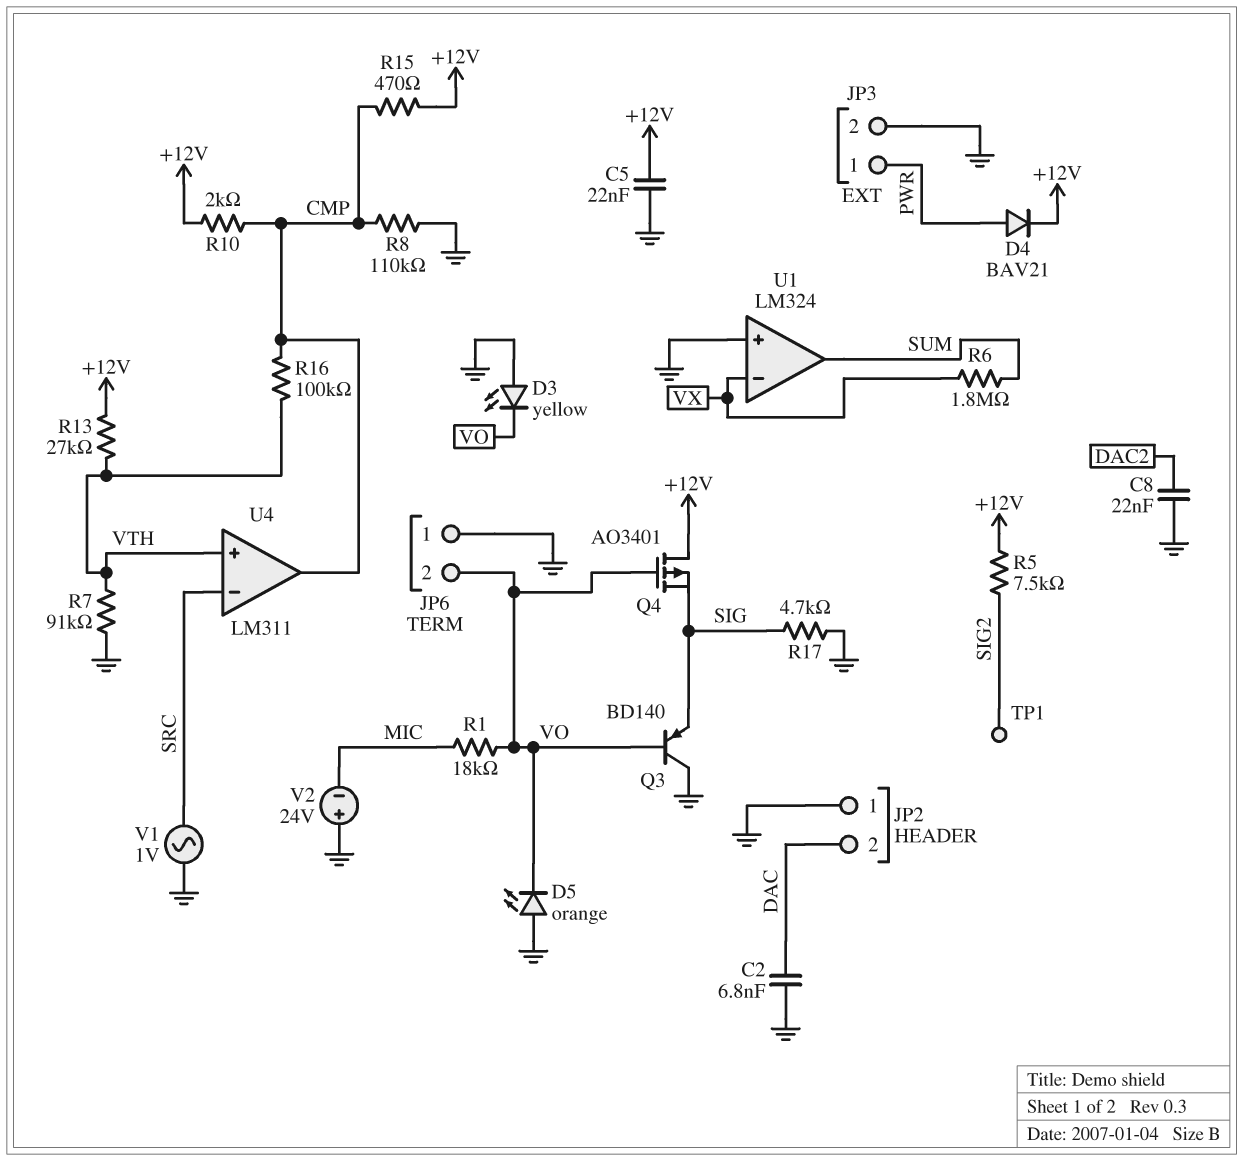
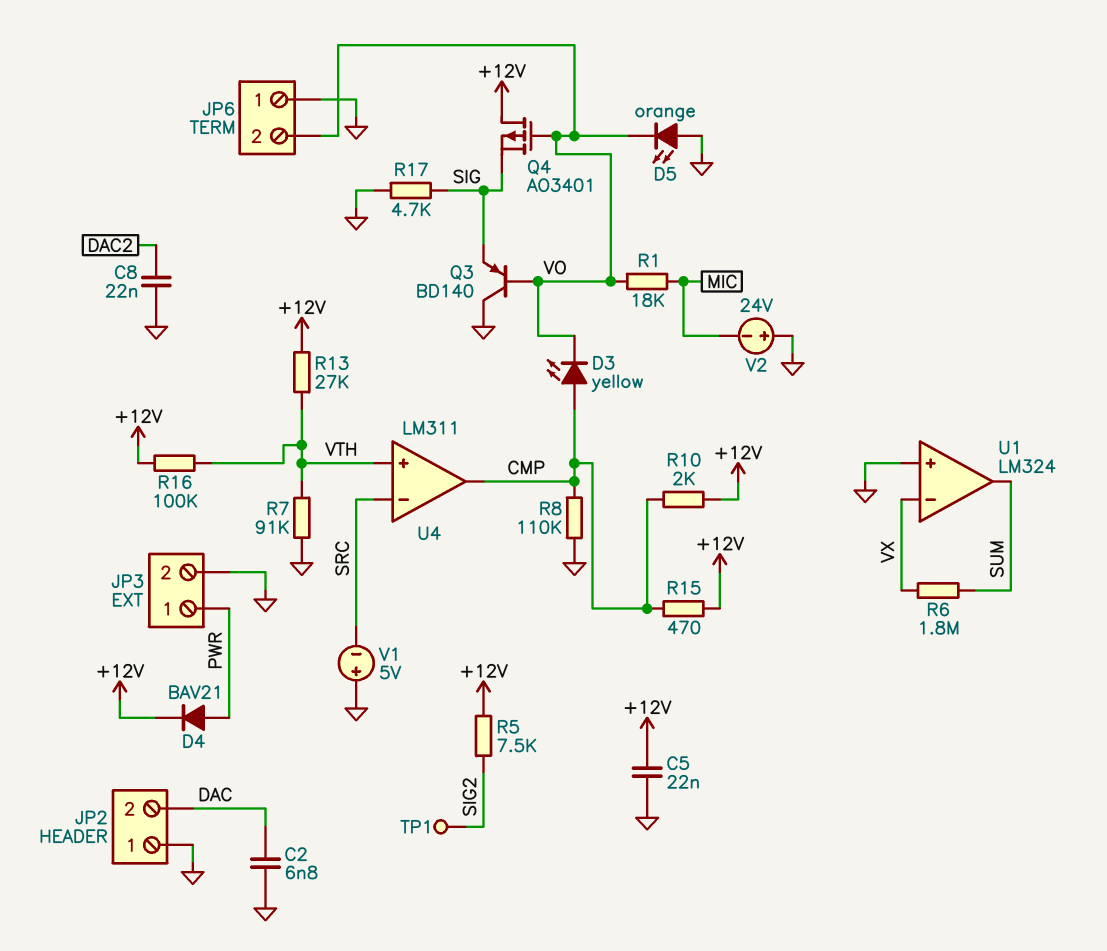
D3: LED yellow (A GND, K VO) -> LED yellow (A CMP, K VO)
R16: 100k (CMP, VTH) -> 100k (+12V, VTH)
V1: AC 1V (GND, SRC) -> 5V (plus GND, minus SRC)

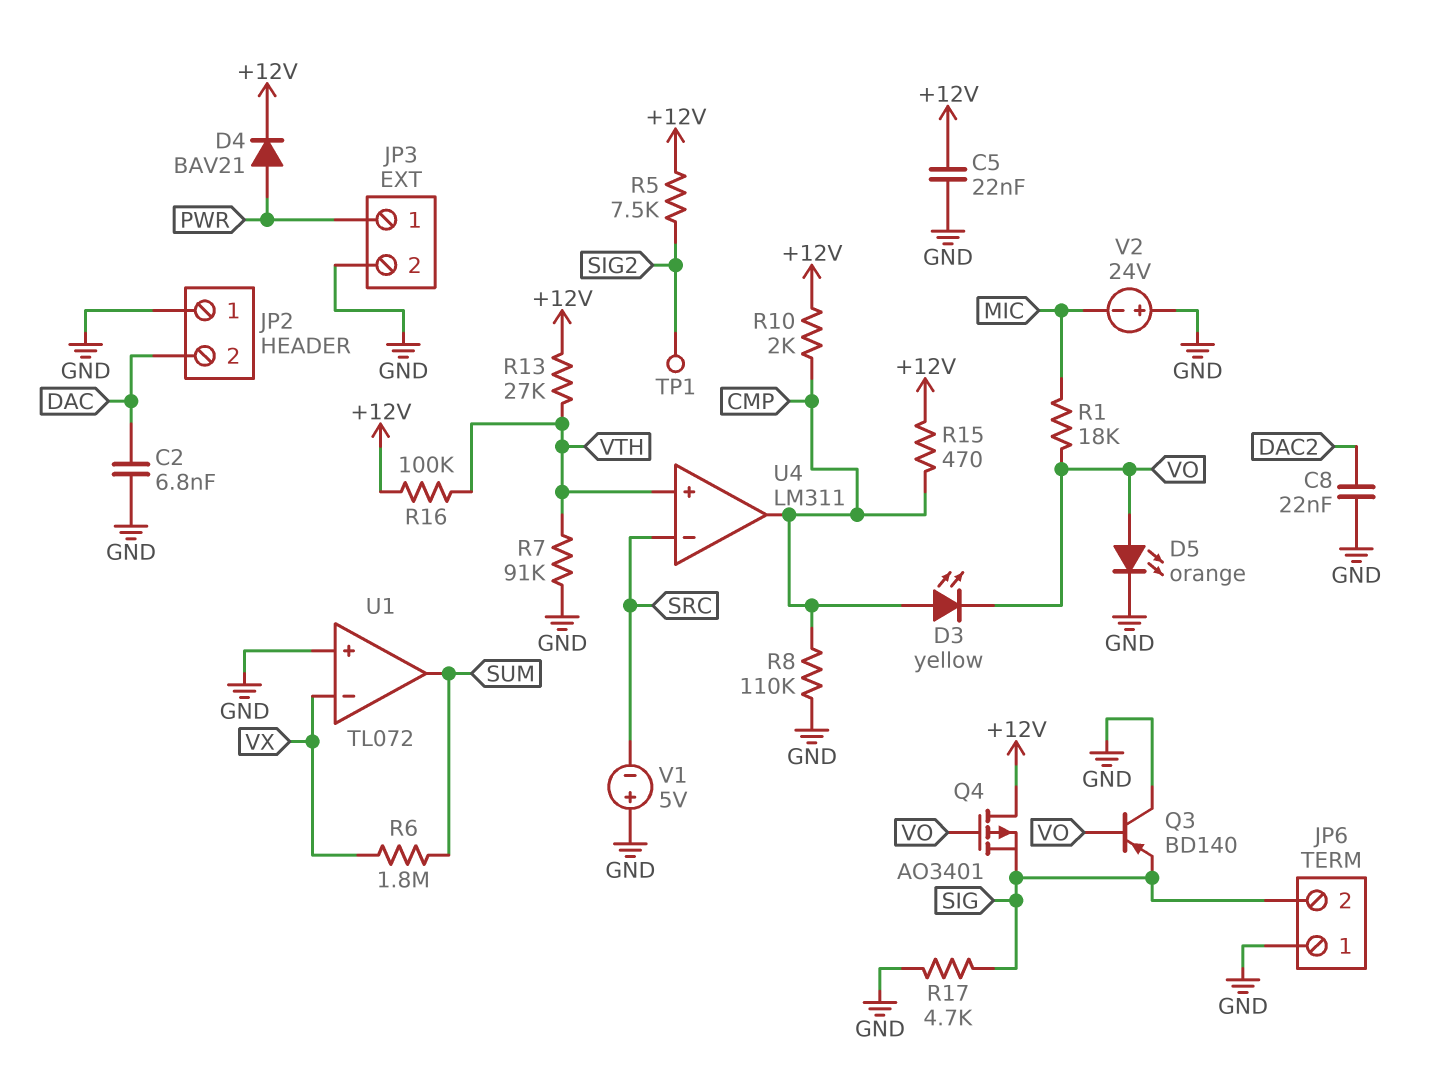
D5: LED orange (A GND, K VO) -> LED orange (A VO, K GND)
JP6 pin 2: VO -> SIG
U1: LM324 -> TL072

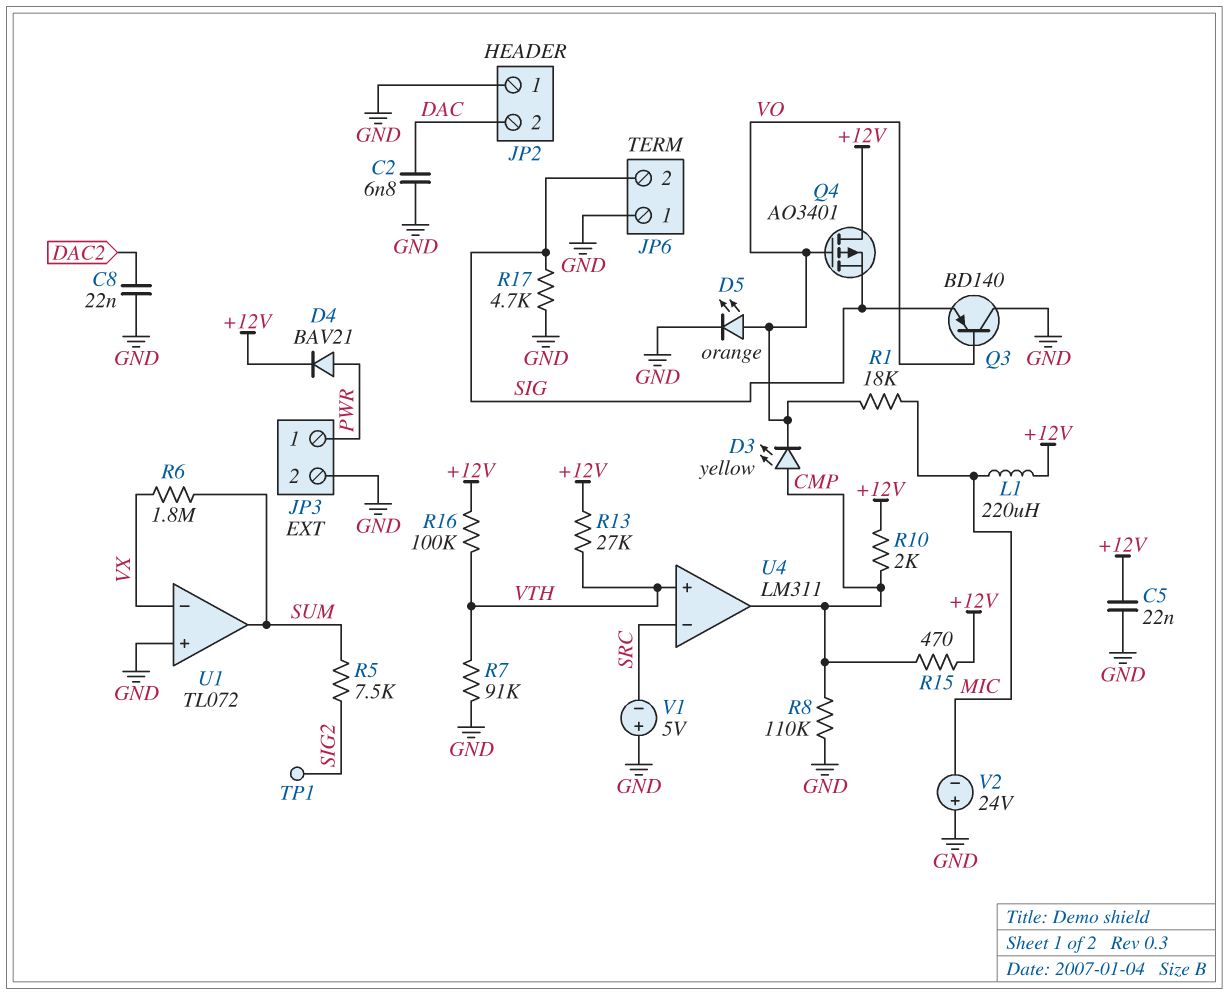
L1: none -> 220uH (+12V, MIC)
R5: 7.5k (+12V, SIG2) -> 7.5k (SIG2, SUM)

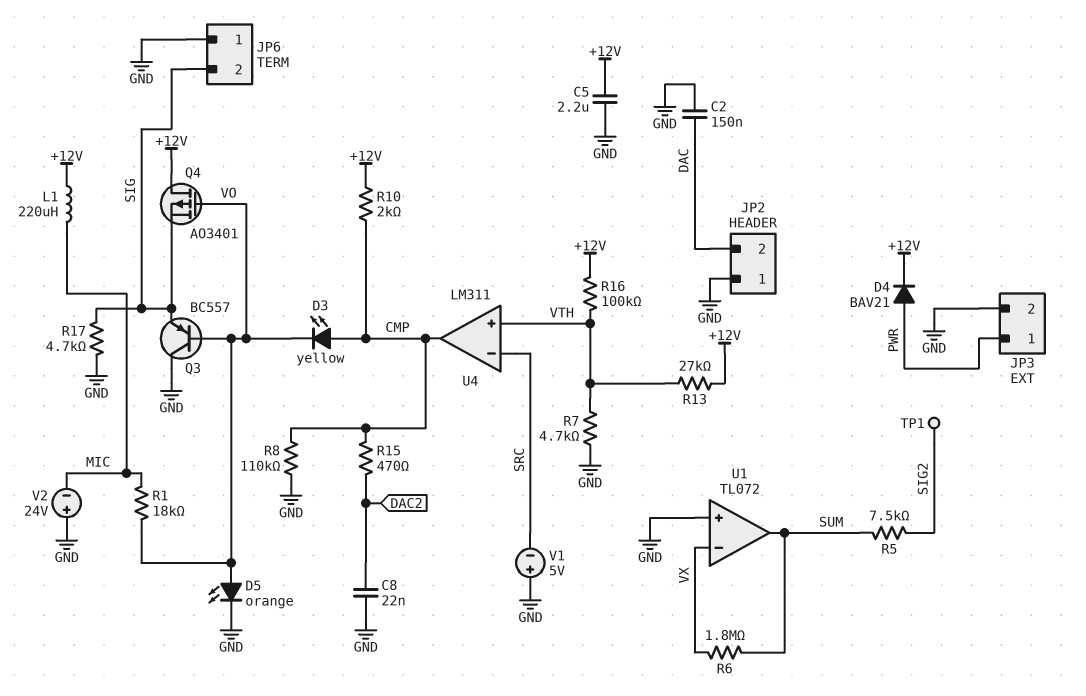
C2: 6.8nF (DAC, GND) -> 150nF (DAC, GND)
C5: 22nF (+12V, GND) -> 2.2uF (+12V, GND)
Q3: PNP BD140 (B VO, C GND, E SIG) -> PNP BC557 (B VO, C GND, E SIG)
R7: 91k (GND, VTH) -> 4.7k (GND, VTH)
R15: 470 (+12V, CMP) -> 470 (CMP, DAC2)

